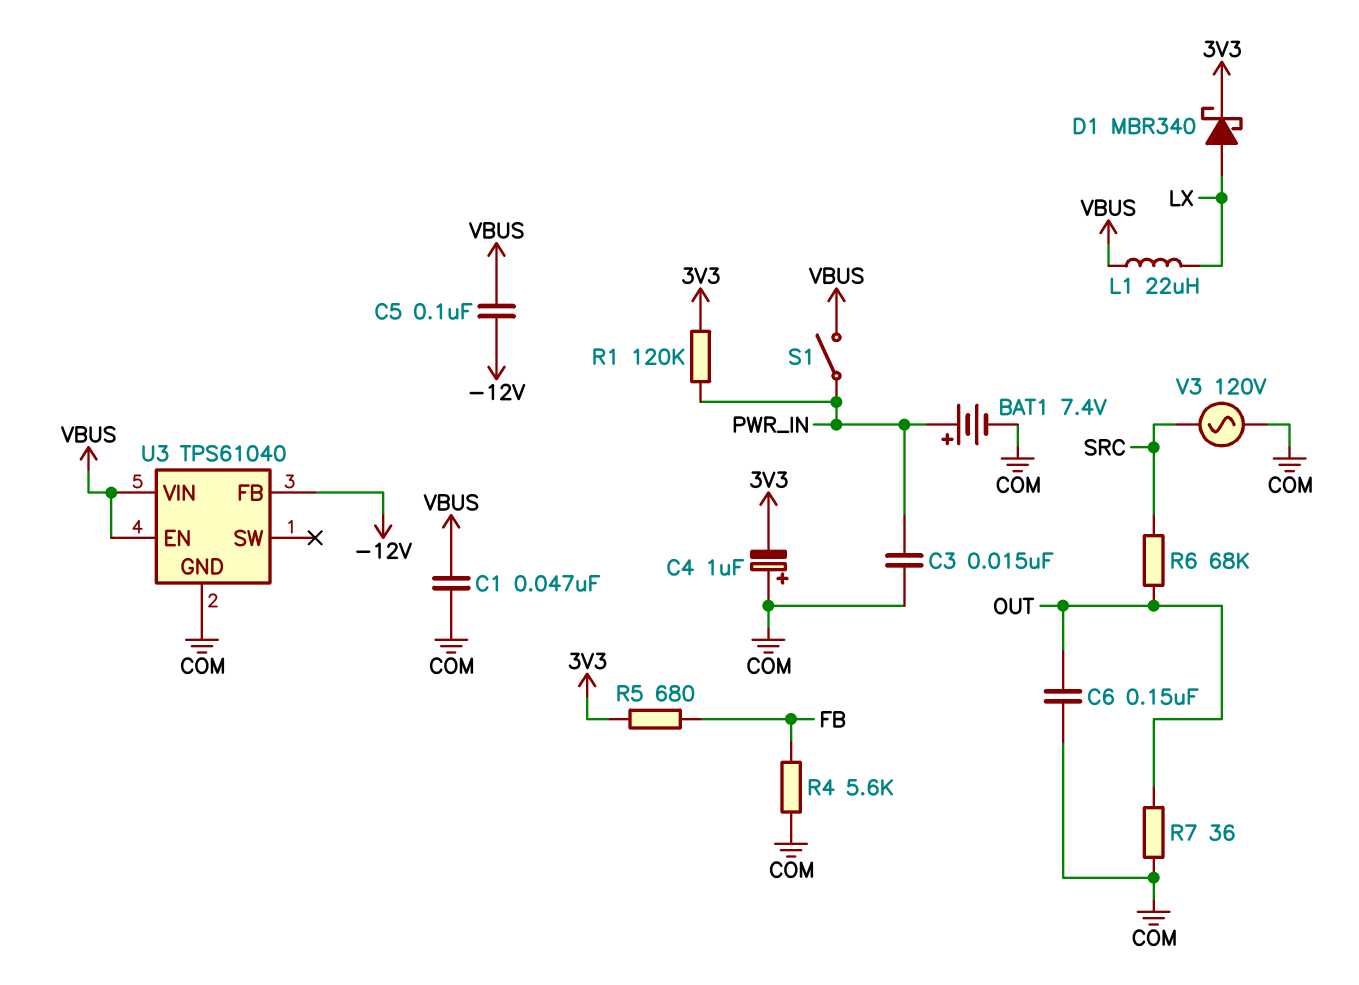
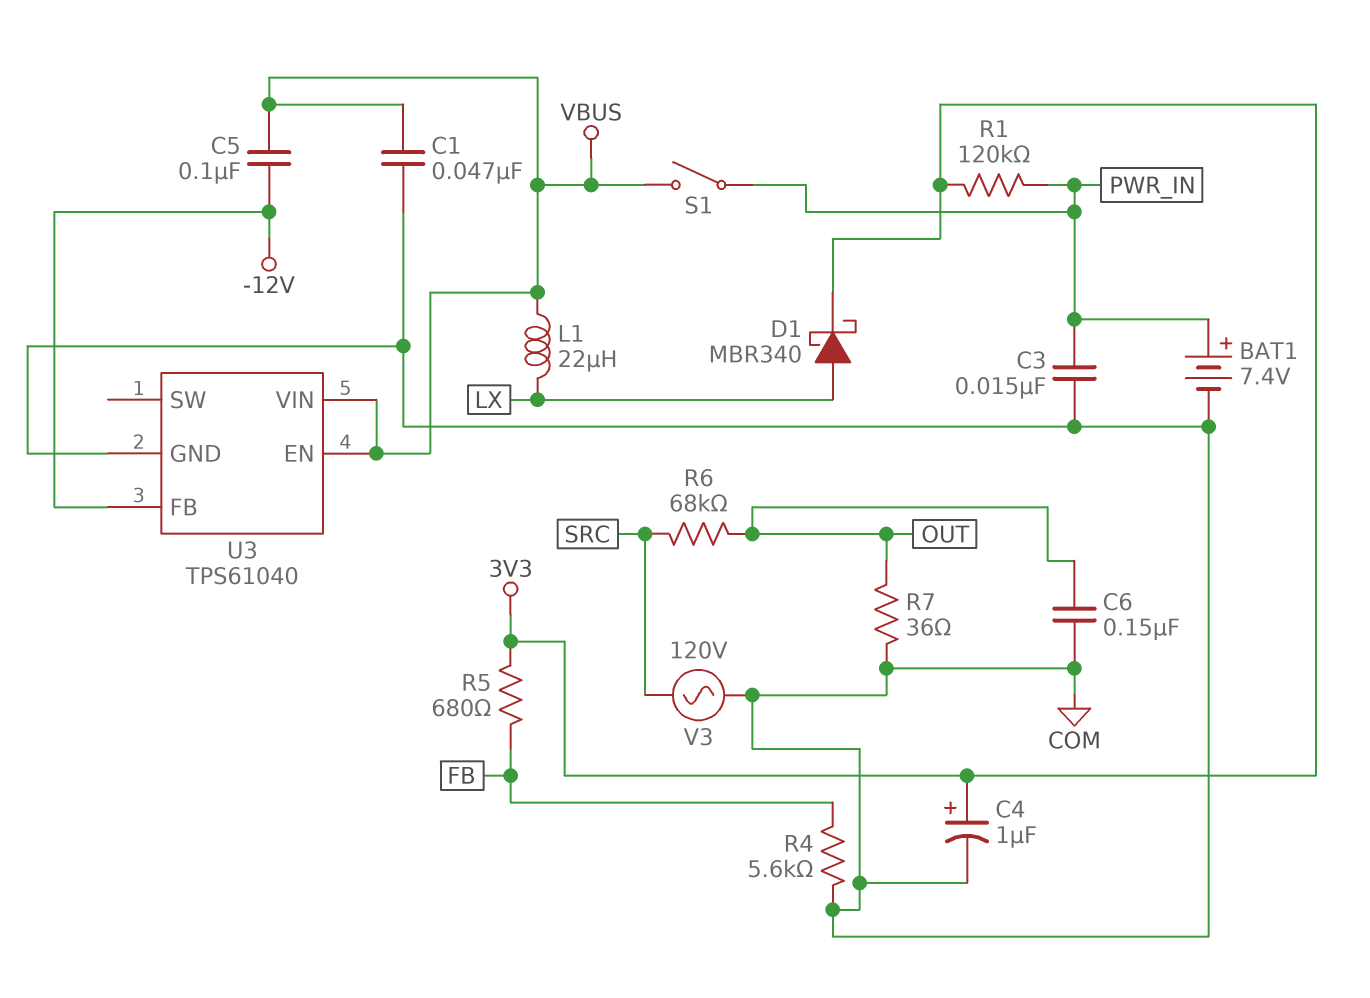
C4: 1uF (plus COM, minus 3V3) -> 1uF (plus 3V3, minus COM)

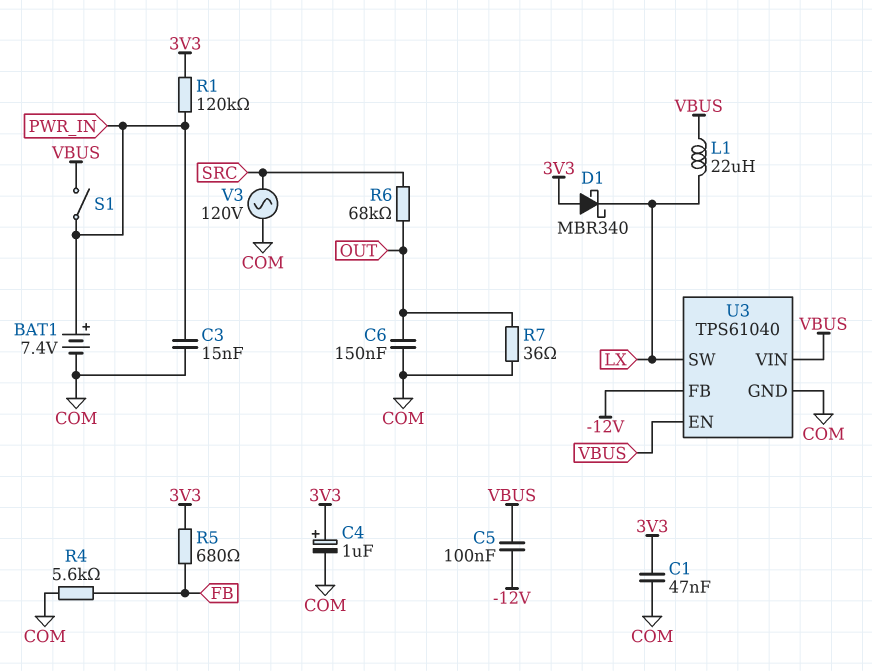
C1: 47nF (COM, VBUS) -> 47nF (3V3, COM)
D1: schottky MBR340 (A LX, K 3V3) -> schottky MBR340 (A 3V3, K LX)
U3 pin SW: none -> LX

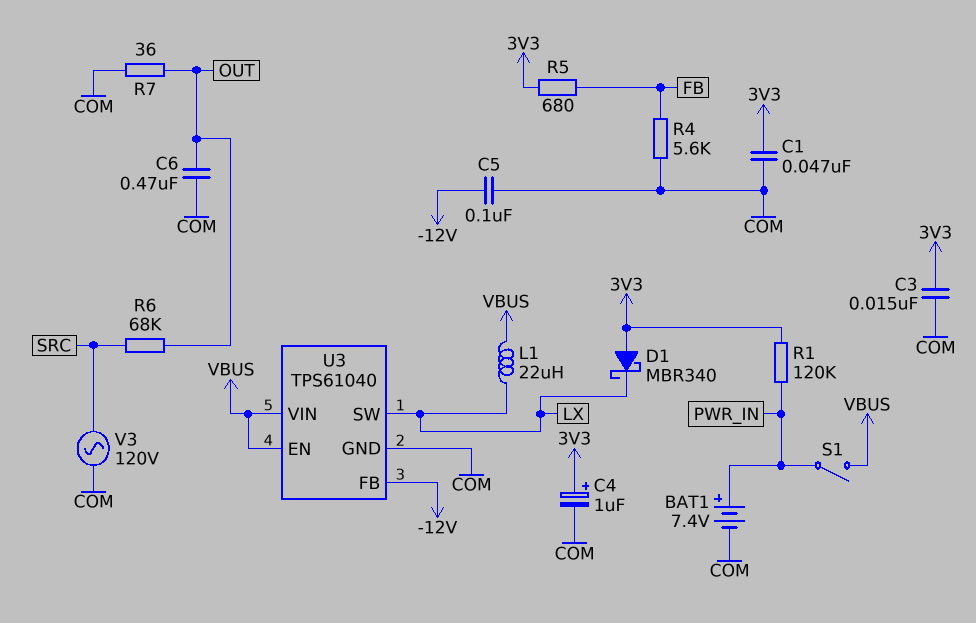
C3: 15nF (COM, PWR_IN) -> 15nF (3V3, COM)
C5: 100nF (-12V, VBUS) -> 100nF (-12V, COM)
C6: 150nF (COM, OUT) -> 470nF (COM, OUT)

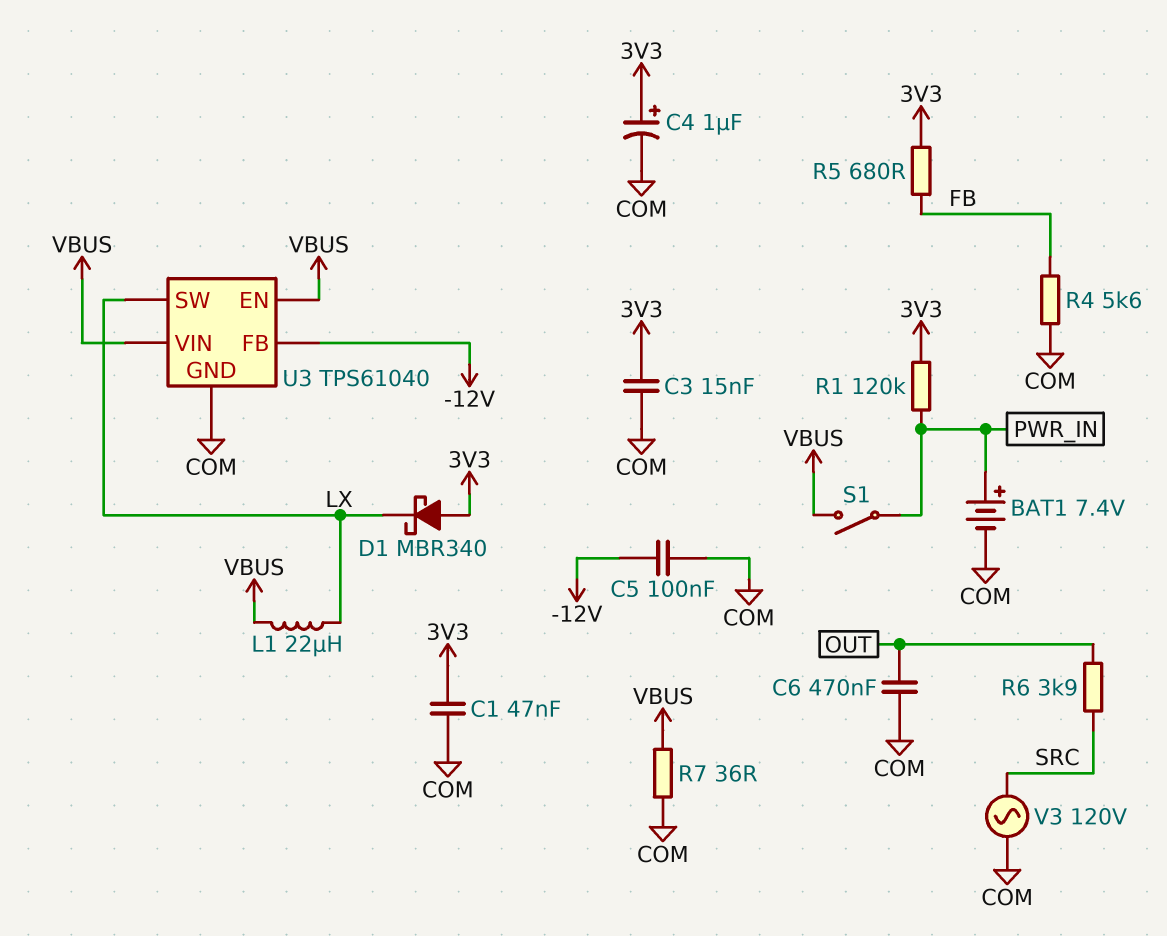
R6: 68k (OUT, SRC) -> 3.9k (OUT, SRC)
R7: 36 (COM, OUT) -> 36 (COM, VBUS)

